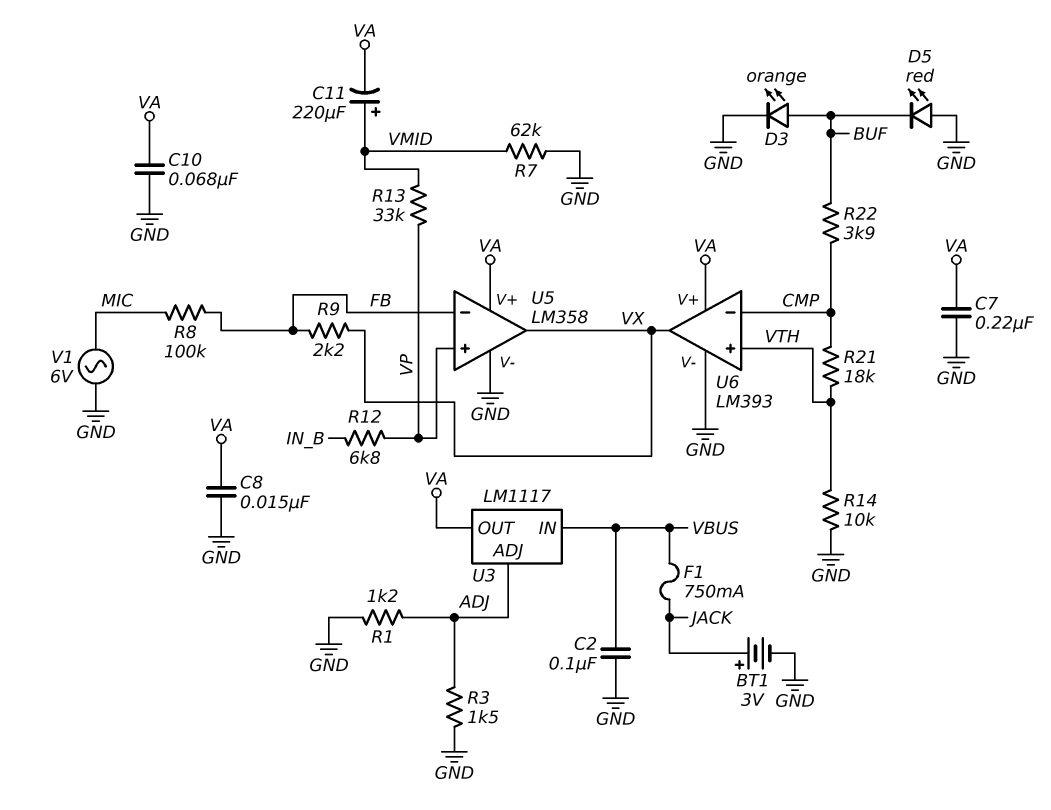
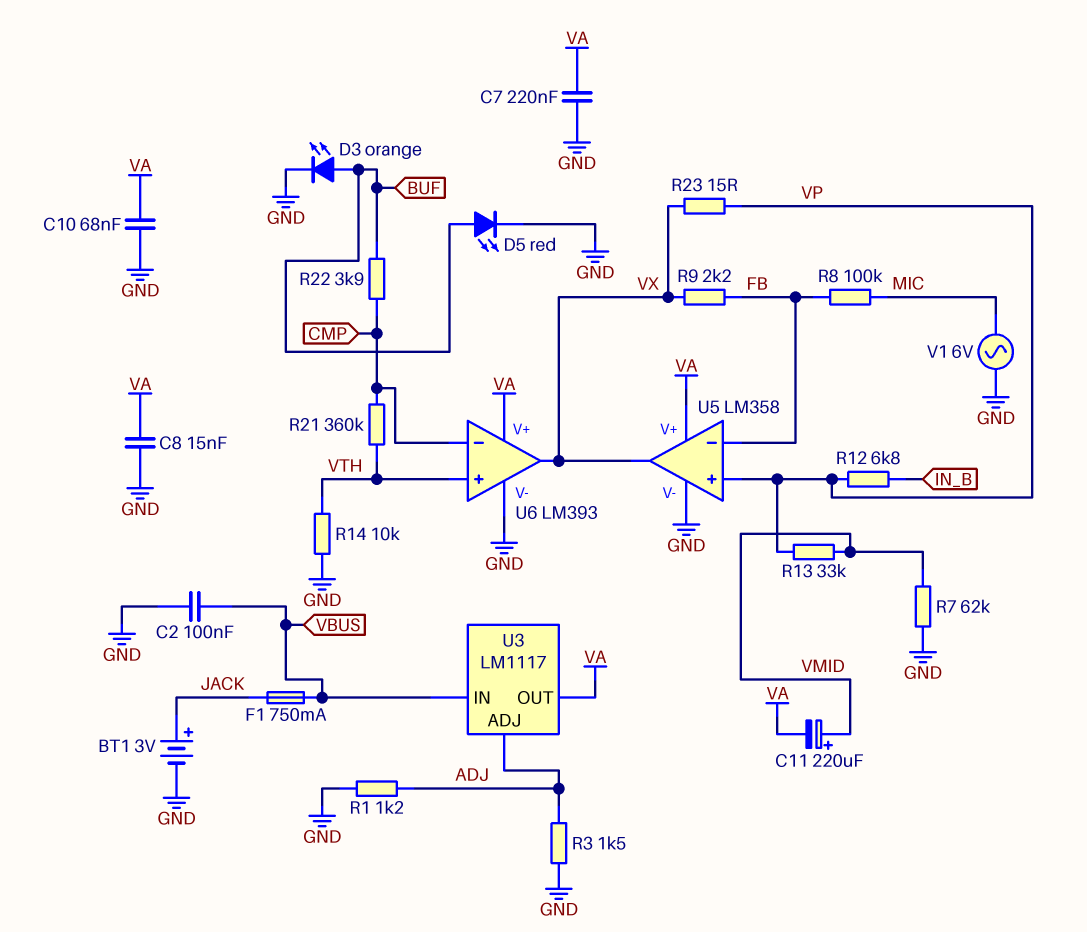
D5: LED red (A GND, K BUF) -> LED red (A BUF, K GND)
R21: 18k (CMP, VTH) -> 360k (CMP, VTH)
R23: none -> 15 (VP, VX)

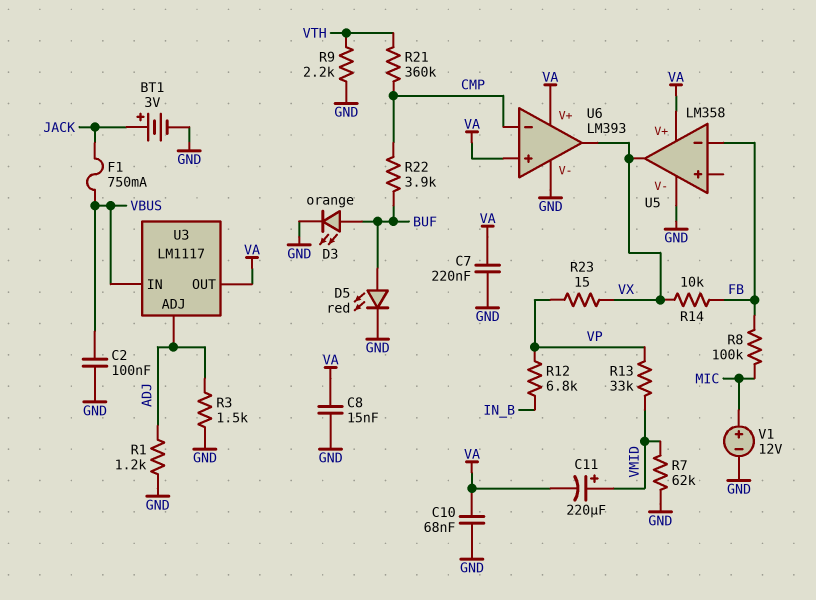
R9: 2.2k (FB, VX) -> 2.2k (GND, VTH)
R14: 10k (GND, VTH) -> 10k (FB, VX)
U5 pin in+: VP -> none
U6 pin in+: VTH -> VA
V1: AC 6V (GND, MIC) -> 12V (plus MIC, minus GND)

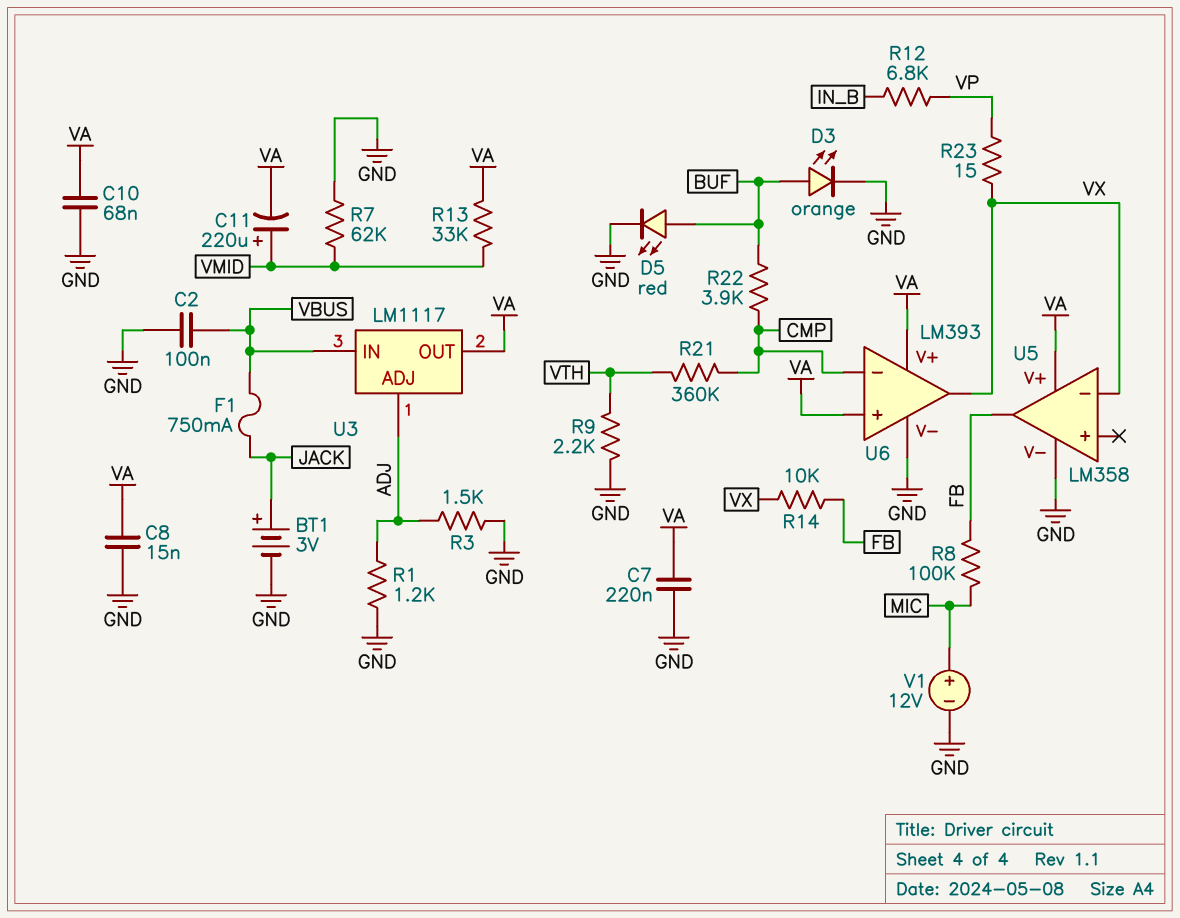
R13: 33k (VMID, VP) -> 33k (VA, VMID)
U5 pin in-: FB -> VX
U5 pin out: VX -> FB

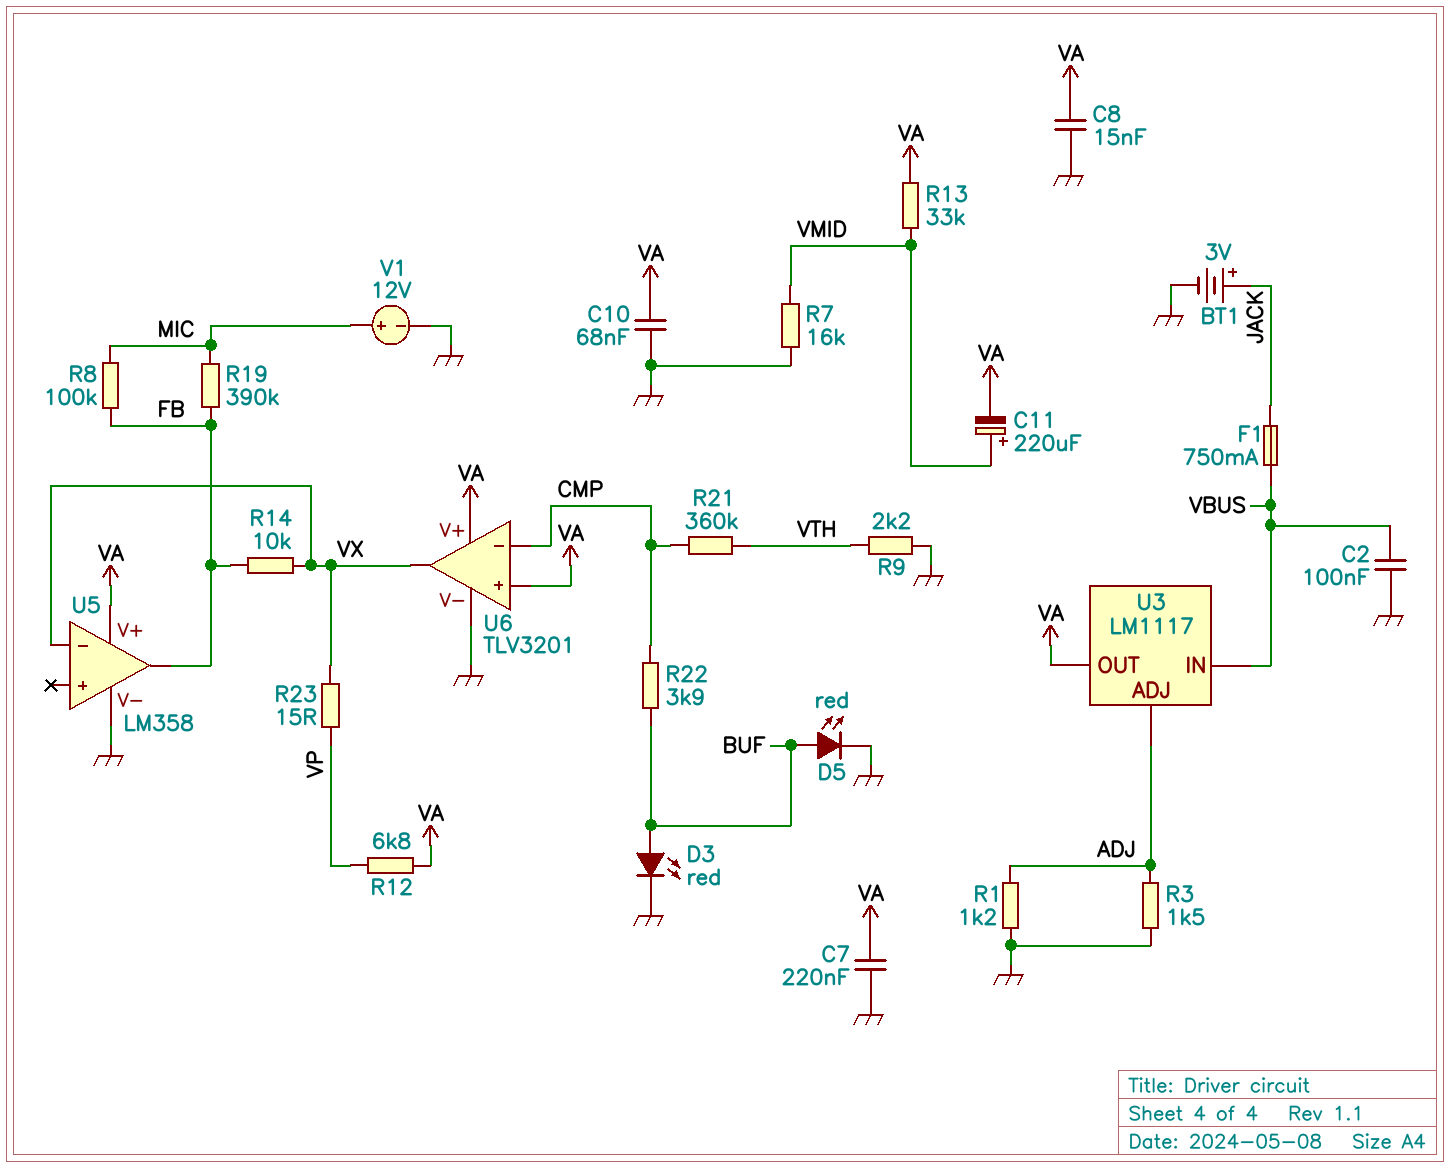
D3: LED orange (A BUF, K GND) -> LED red (A BUF, K GND)
R7: 62k (GND, VMID) -> 16k (GND, VMID)
R12: 6.8k (IN_B, VP) -> 6.8k (VA, VP)
R19: none -> 390k (FB, MIC)
U6: LM393 -> TLV3201

